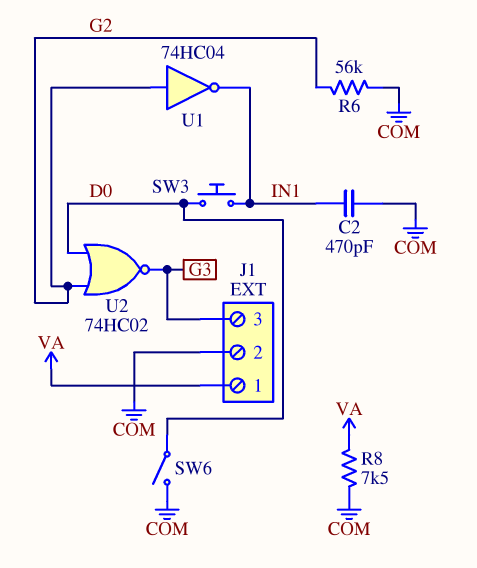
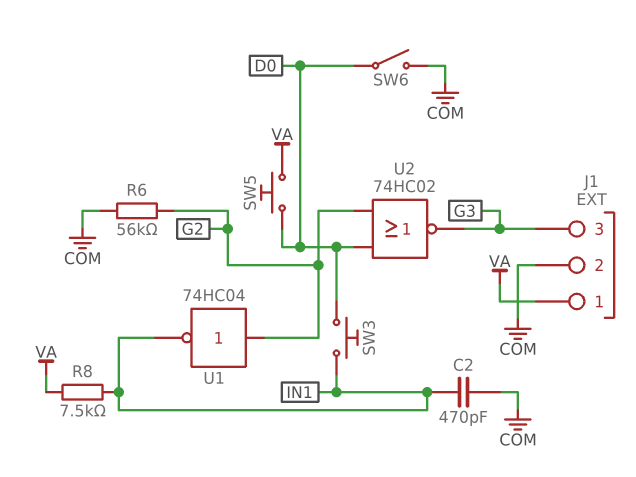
R8: 7.5k (COM, VA) -> 7.5k (IN1, VA)
SW5: none -> button (D0, VA)

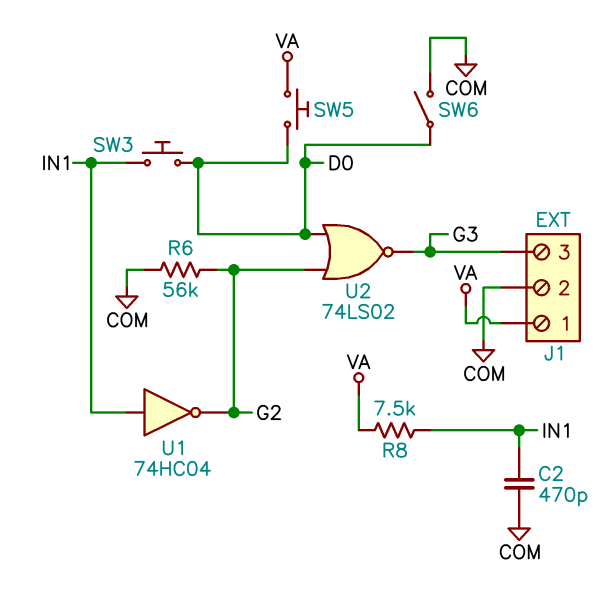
U1: NOT 74HC04 (in G2, out IN1) -> NOT 74HC04 (in IN1, out G2)
U2: NOR 74HC02 (in D0, in G2, out G3) -> NOR 74LS02 (in D0, in G2, out G3)

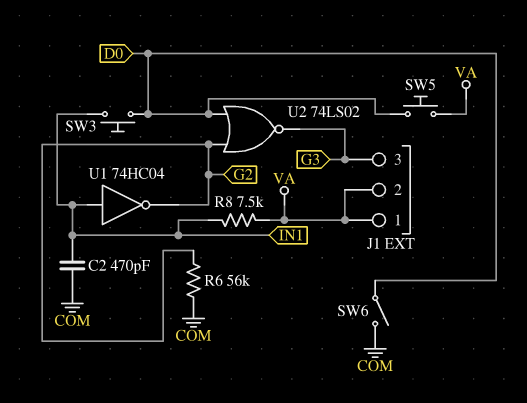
J1 pin 2: COM -> VA

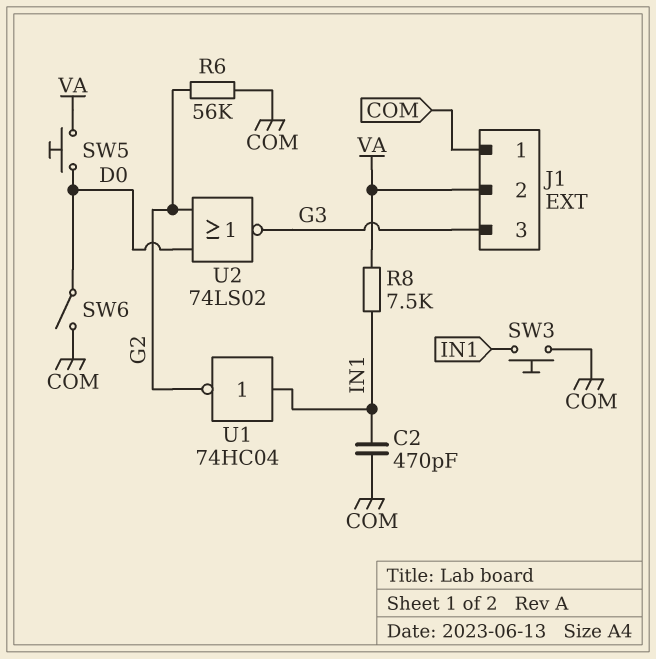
J1 pin 1: VA -> COM
SW3: button (D0, IN1) -> button (COM, IN1)

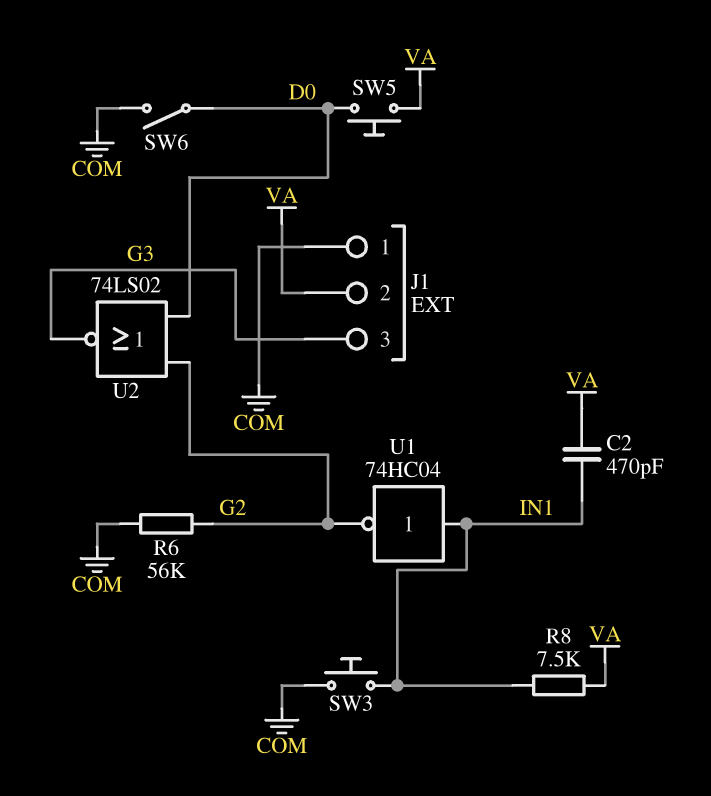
C2: 470pF (COM, IN1) -> 470pF (IN1, VA)

